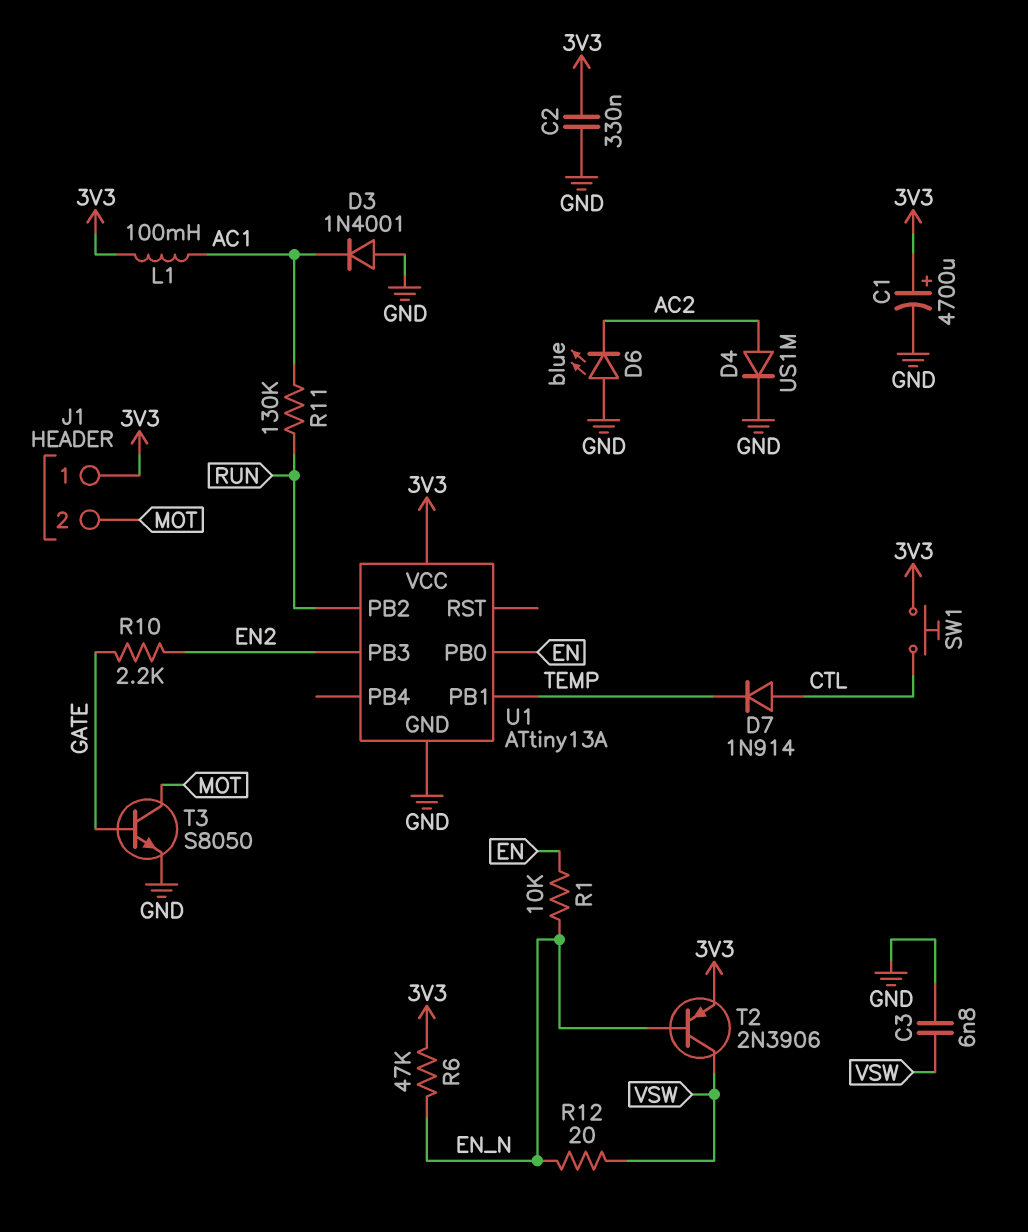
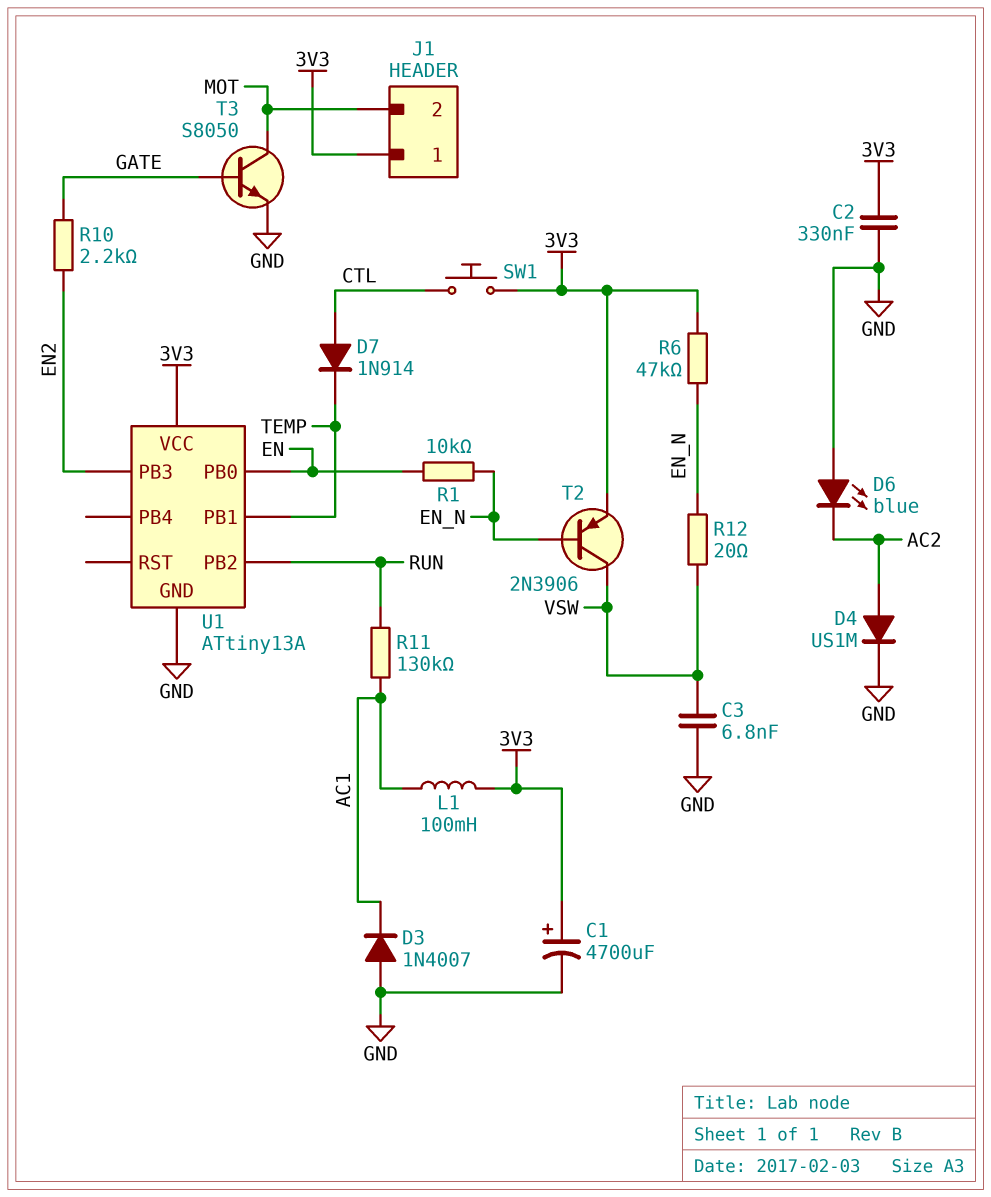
D3: diode 1N4001 (A GND, K AC1) -> diode 1N4007 (A GND, K AC1)

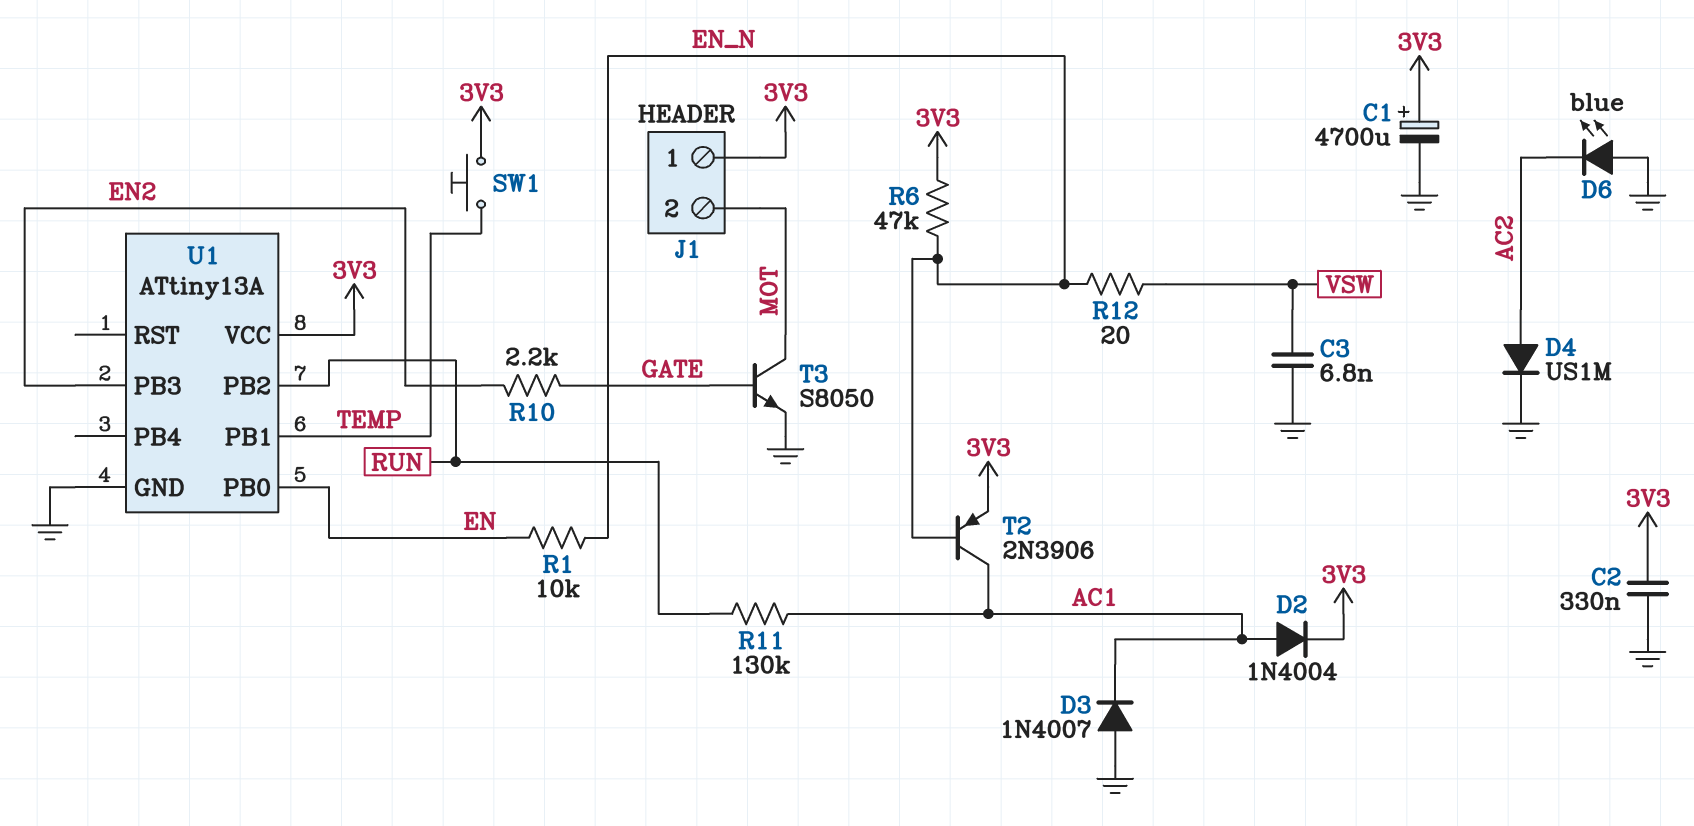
D2: none -> diode 1N4004 (A AC1, K 3V3)
D7: diode 1N914 (A CTL, K TEMP) -> none
L1: 100mH (3V3, AC1) -> none
SW1: button (3V3, CTL) -> button (3V3, TEMP)
T2: PNP 2N3906 (B EN_N, C VSW, E 3V3) -> PNP 2N3906 (B EN_N, C AC1, E 3V3)

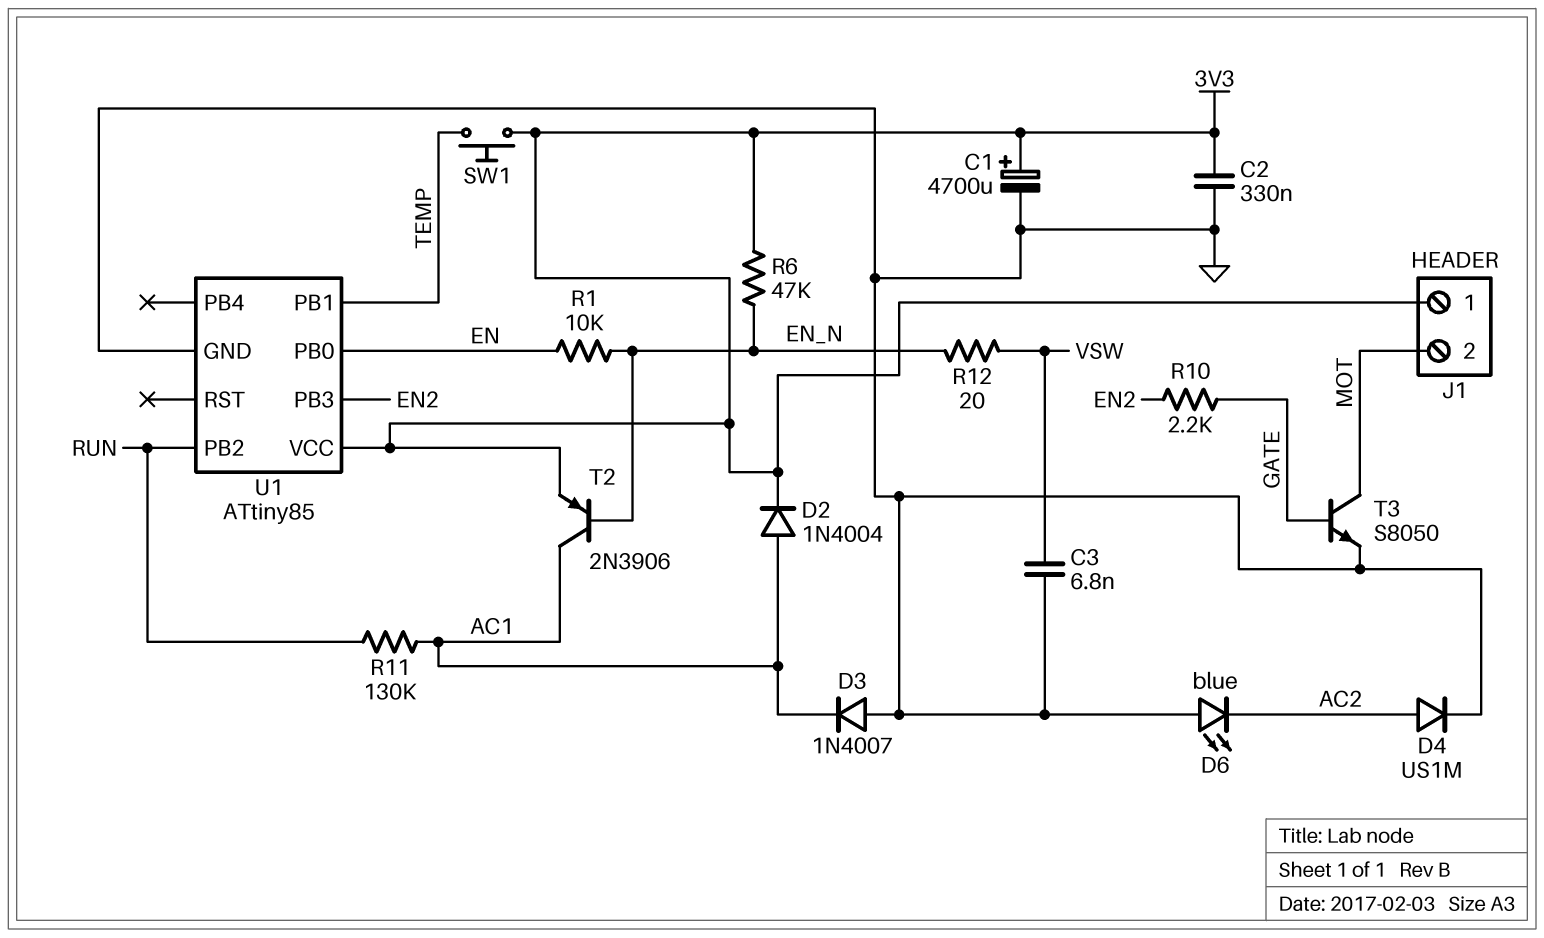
U1: ATtiny13A -> ATtiny85

